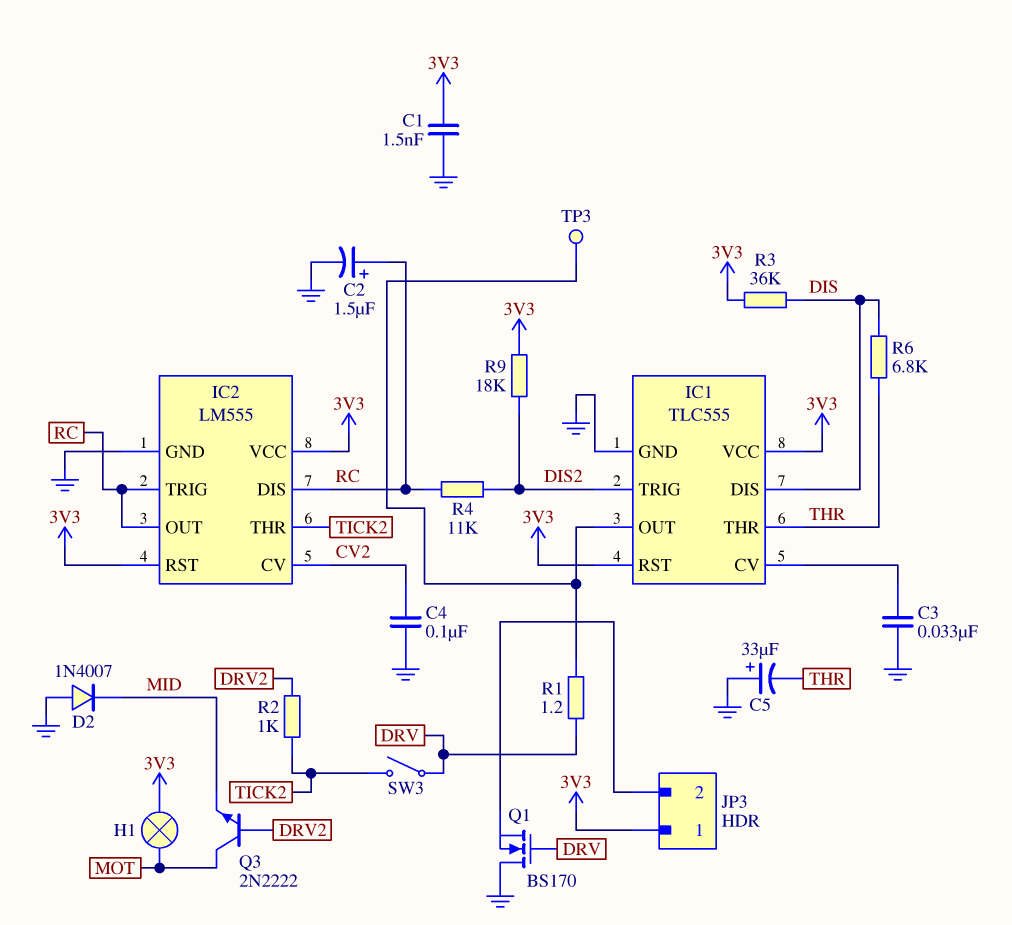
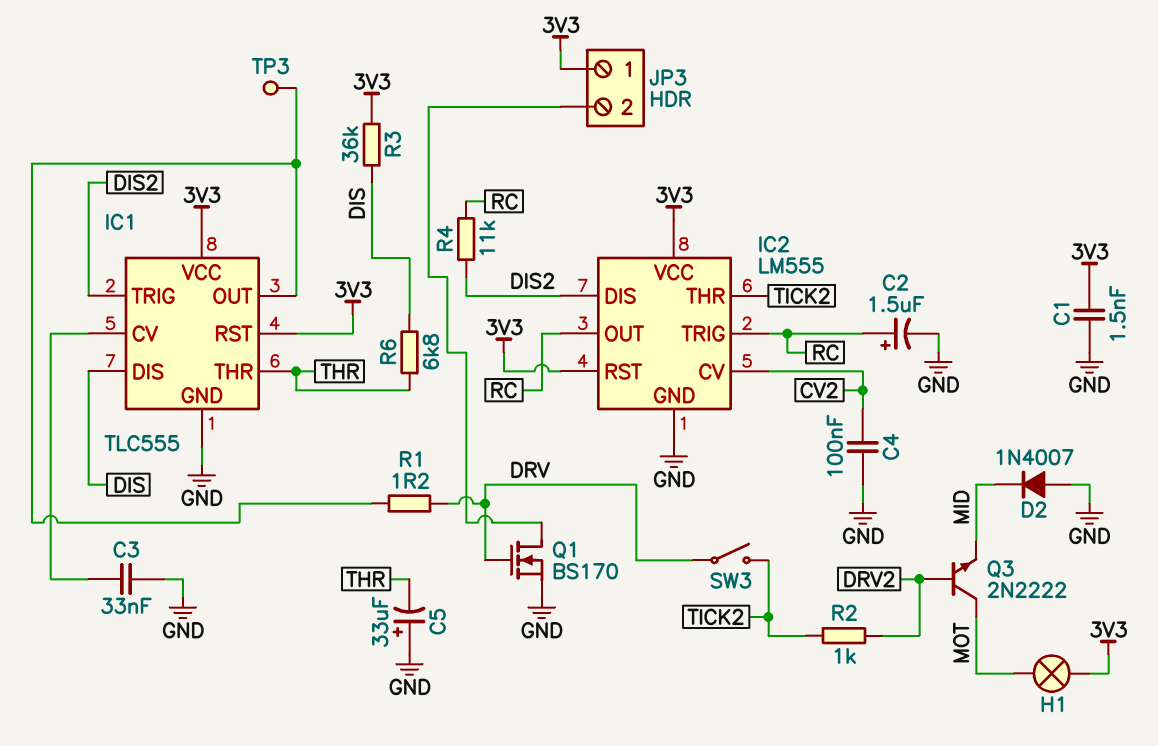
IC2 pin DIS: RC -> DIS2
Q1: NMOS BS170 (G DRV, D GND, S JP3/2) -> NMOS BS170 (G DRV, D JP3/2, S GND)
R9: 18k (3V3, DIS2) -> none

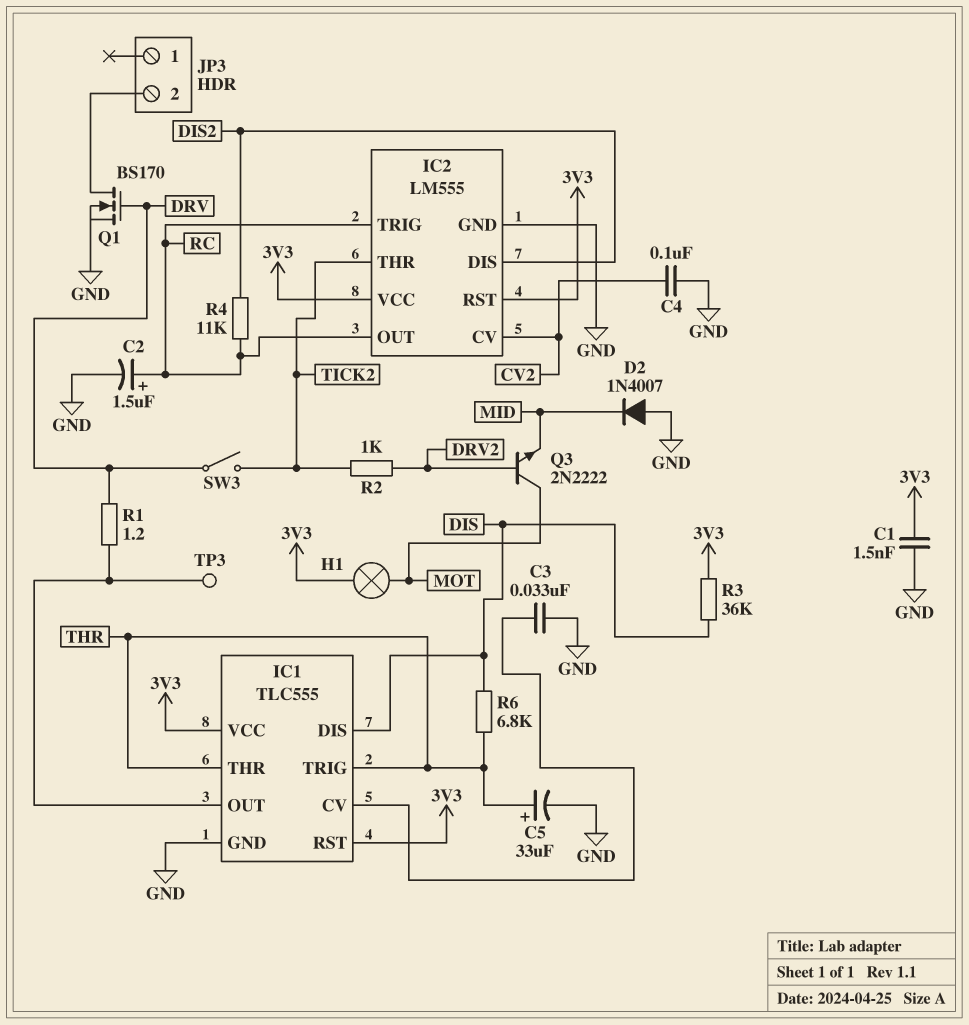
C5: 33uF (plus GND, minus THR) -> 33uF (plus THR, minus GND)
IC1 pin TRIG: DIS2 -> THR
JP3 pin 1: 3V3 -> none

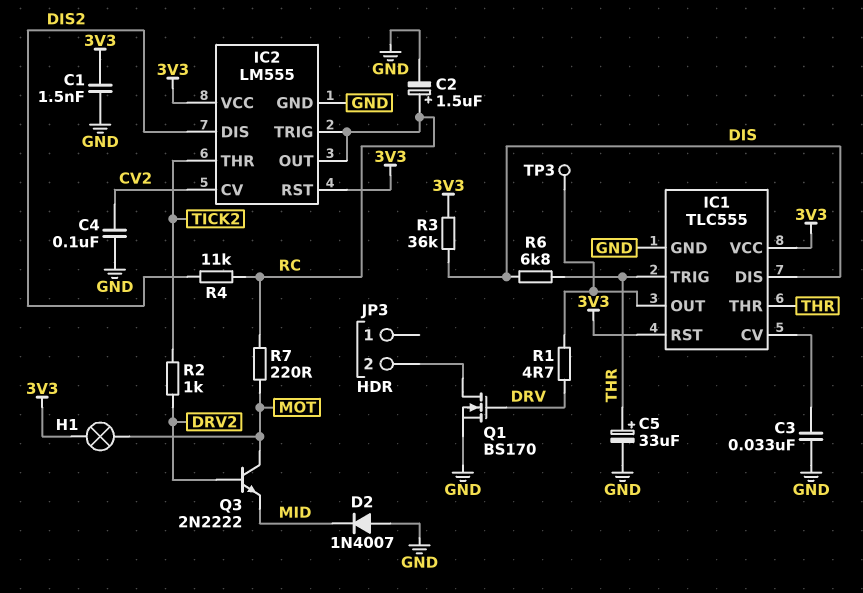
R1: 1.2 (DRV, IC1/OUT) -> 4.7 (DRV, IC1/OUT)
R7: none -> 220 (MOT, RC)
SW3: switch (DRV, TICK2) -> none

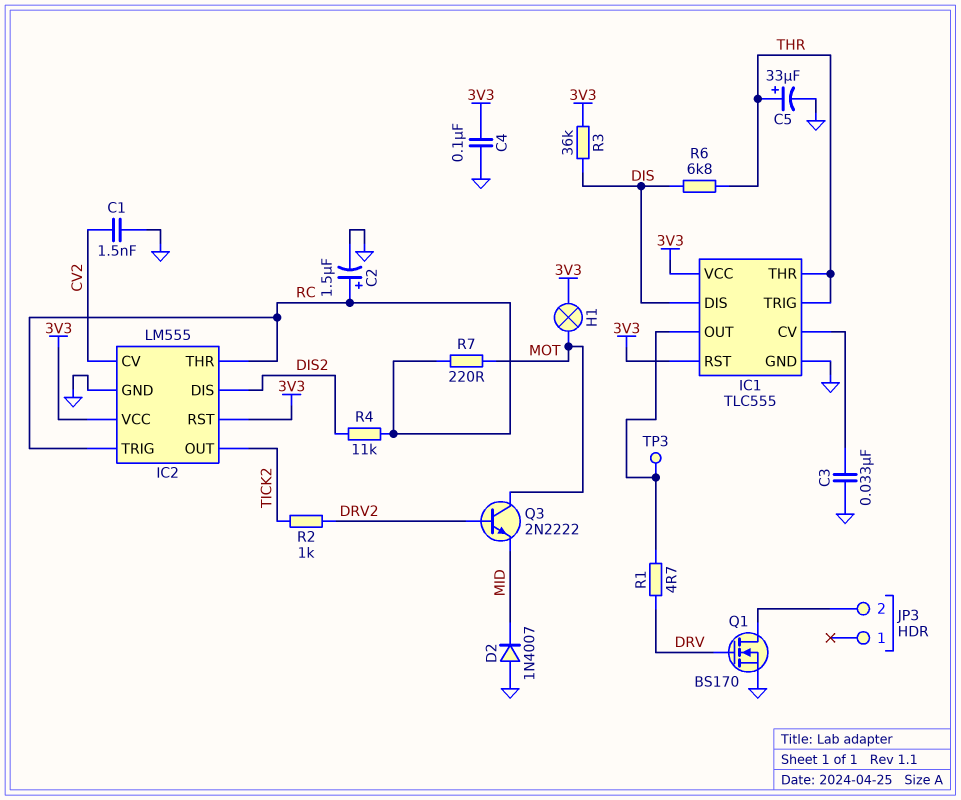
C1: 1.5nF (3V3, GND) -> 1.5nF (CV2, GND)
C4: 100nF (CV2, GND) -> 100nF (3V3, GND)
IC2 pin OUT: RC -> TICK2
IC2 pin THR: TICK2 -> RC

